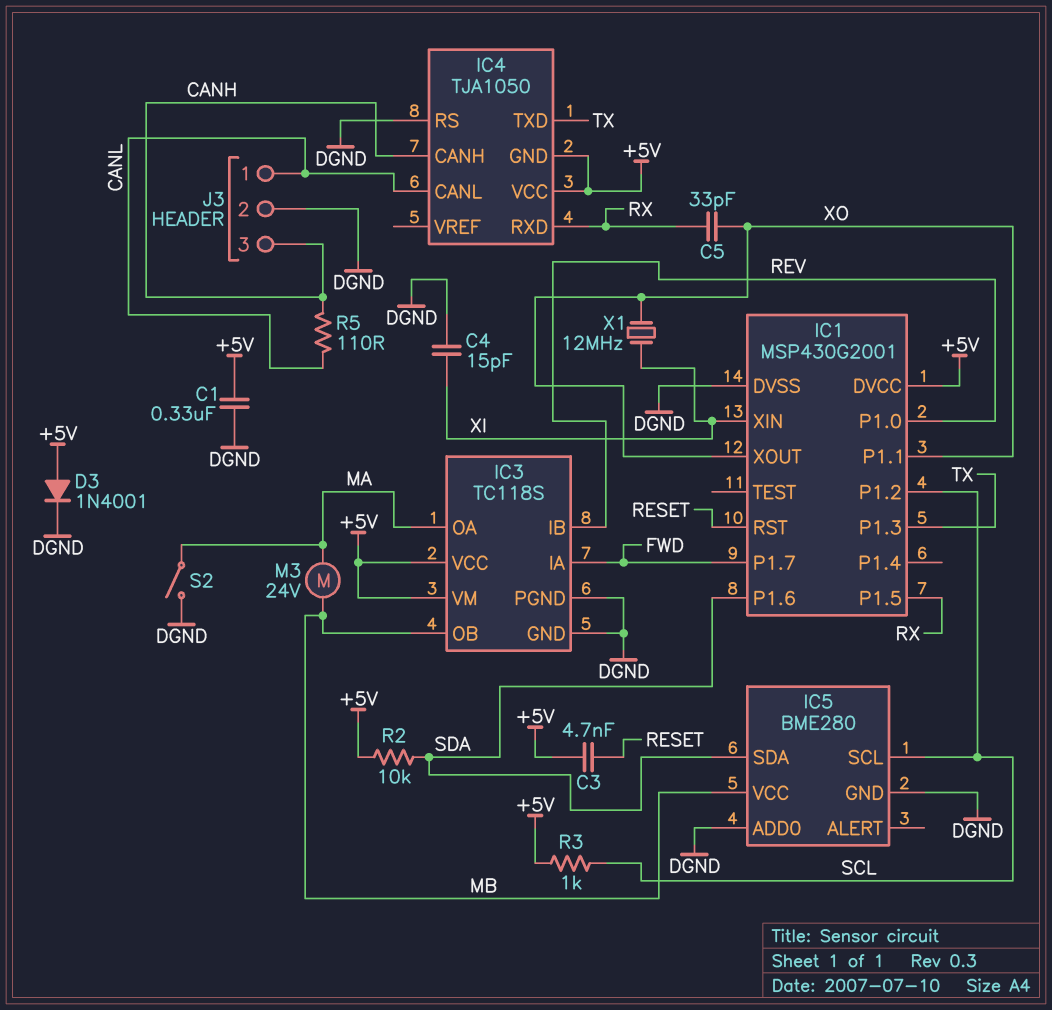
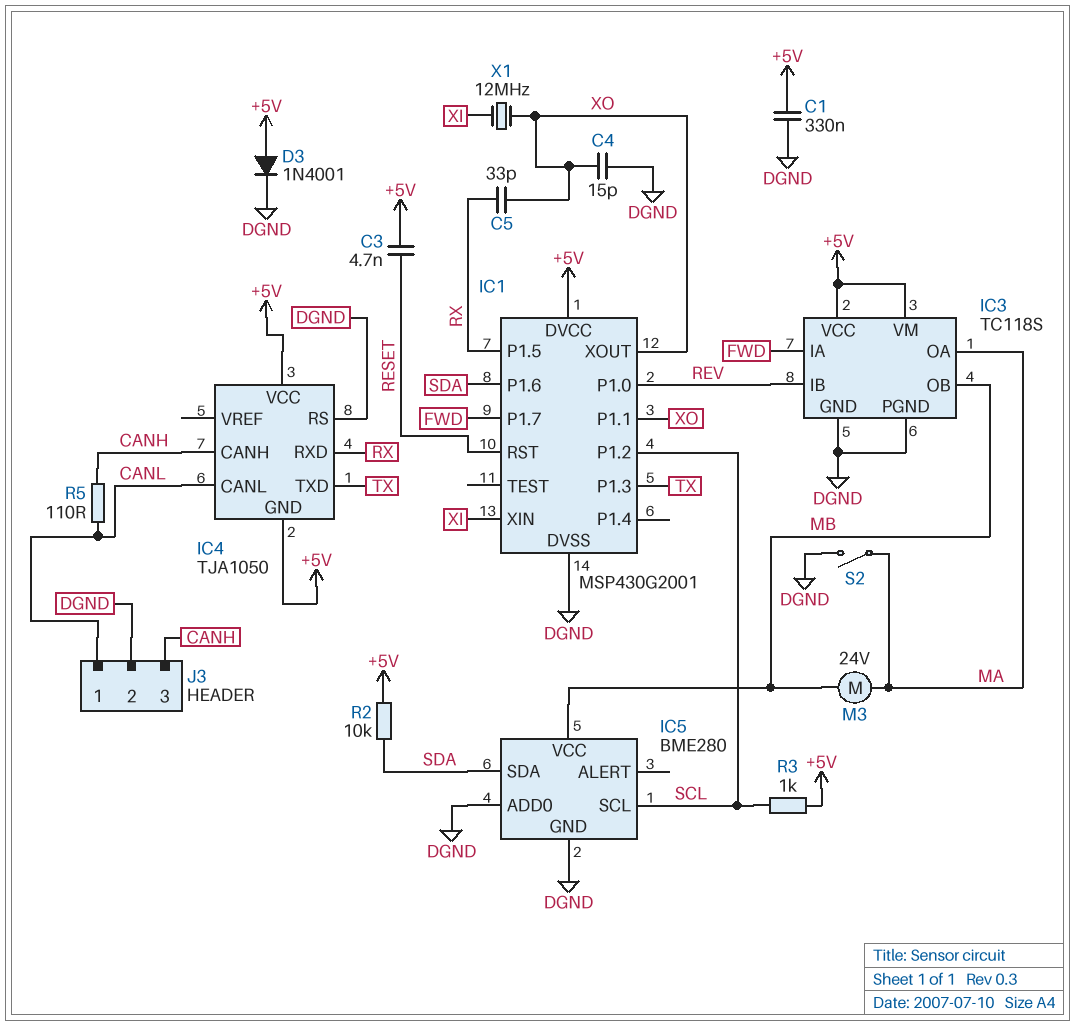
C4: 15pF (DGND, XI) -> 15pF (DGND, XO)

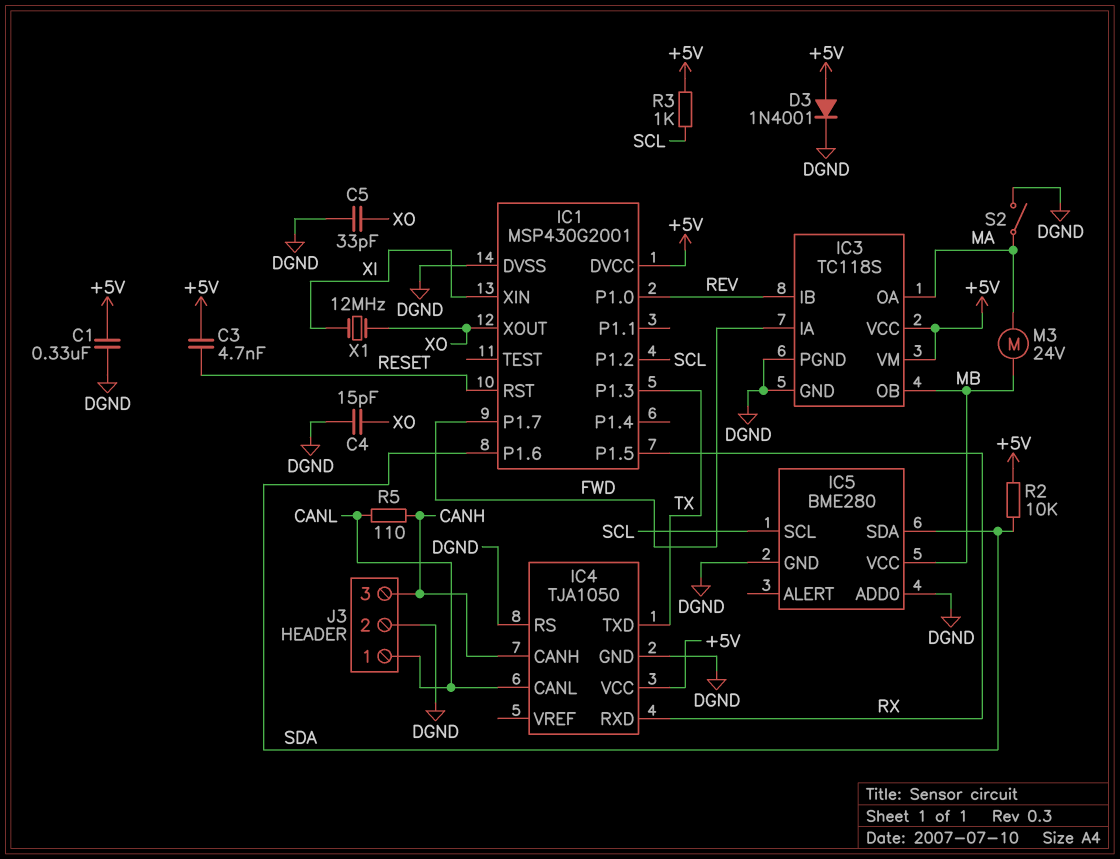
C5: 33pF (RX, XO) -> 33pF (DGND, XO)
IC1 pin P1.1: XO -> none
IC4 pin GND: +5V -> DGND

